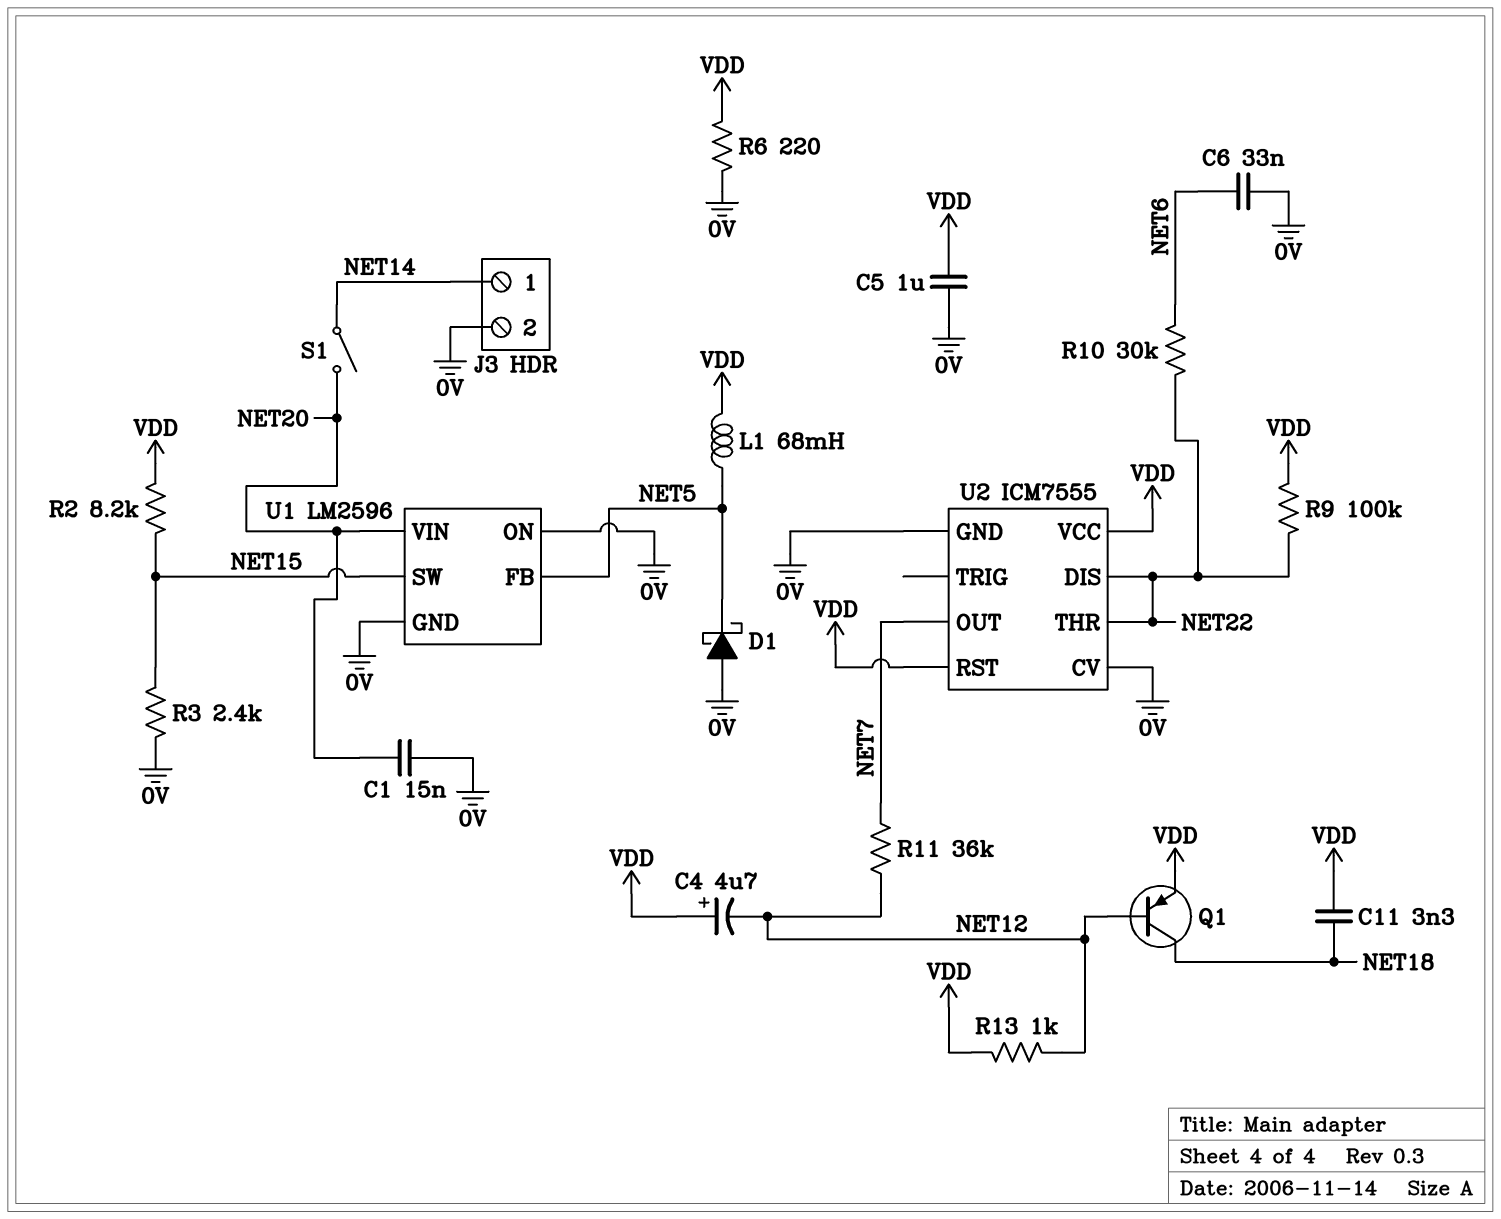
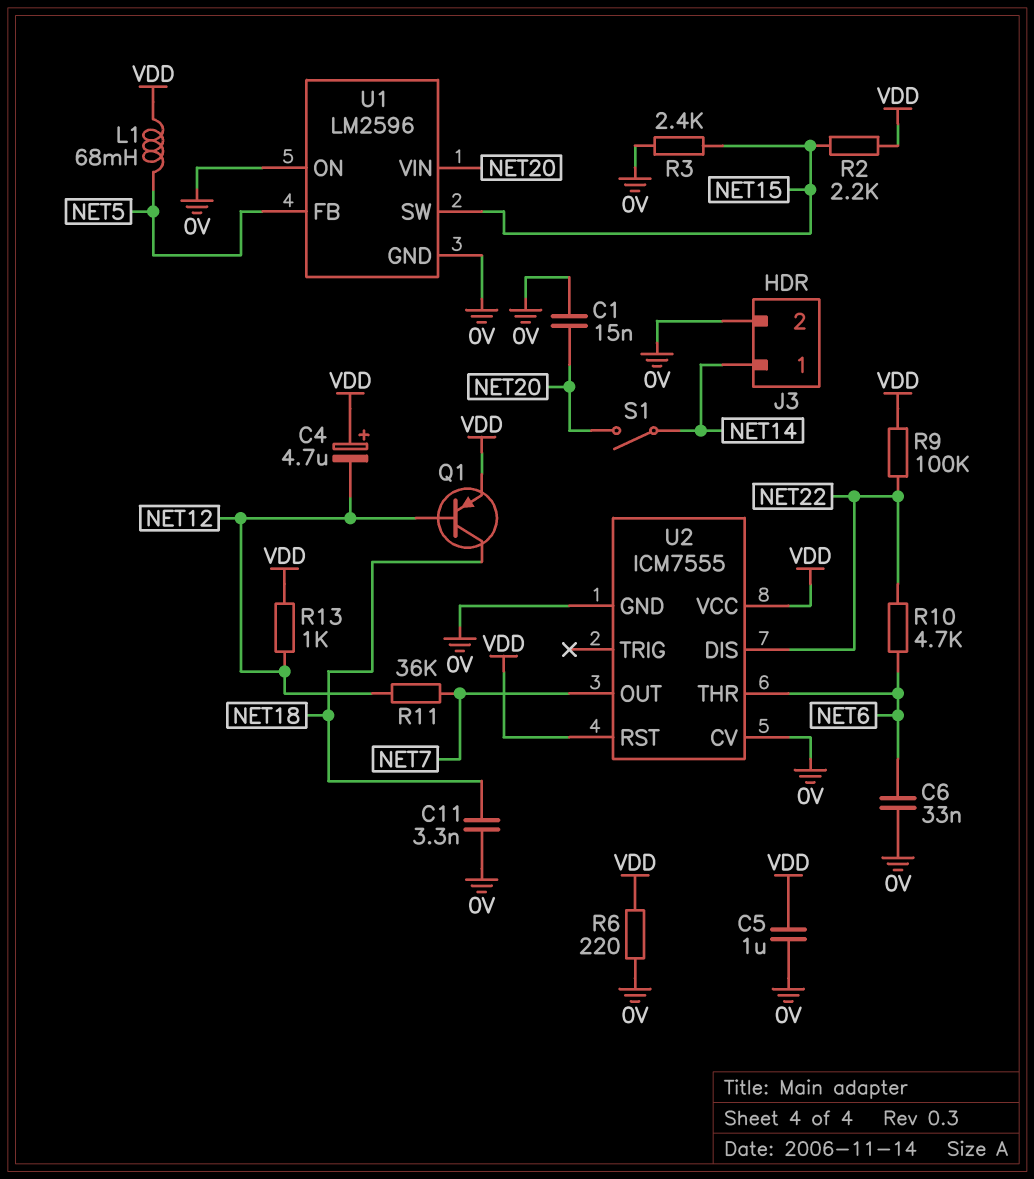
C11: 3.3nF (NET18, VDD) -> 3.3nF (0V, NET18)
D1: schottky (A 0V, K NET5) -> none
R2: 8.2k (NET15, VDD) -> 2.2k (NET15, VDD)
R10: 30k (NET6, NET22) -> 4.7k (NET6, NET22)
U2 pin THR: NET22 -> NET6

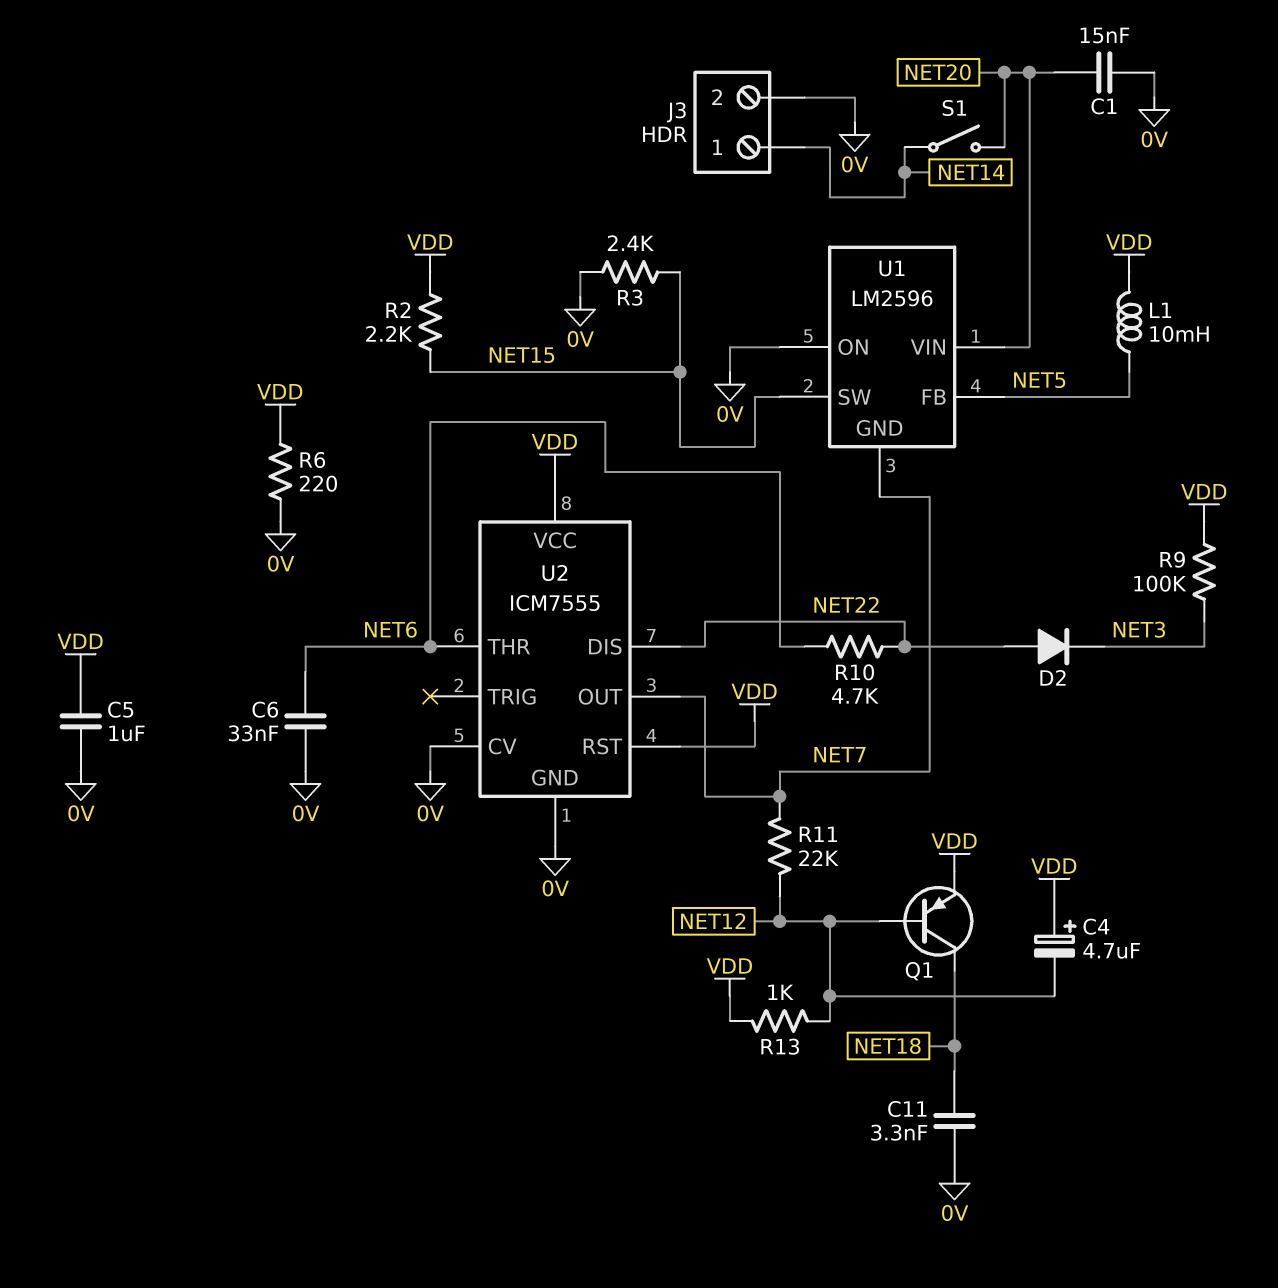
D2: none -> diode (A NET22, K NET3)
L1: 68mH (NET5, VDD) -> 10mH (NET5, VDD)
R9: 100k (NET22, VDD) -> 100k (NET3, VDD)
R11: 36k (NET7, NET12) -> 22k (NET7, NET12)
U1 pin GND: 0V -> NET7

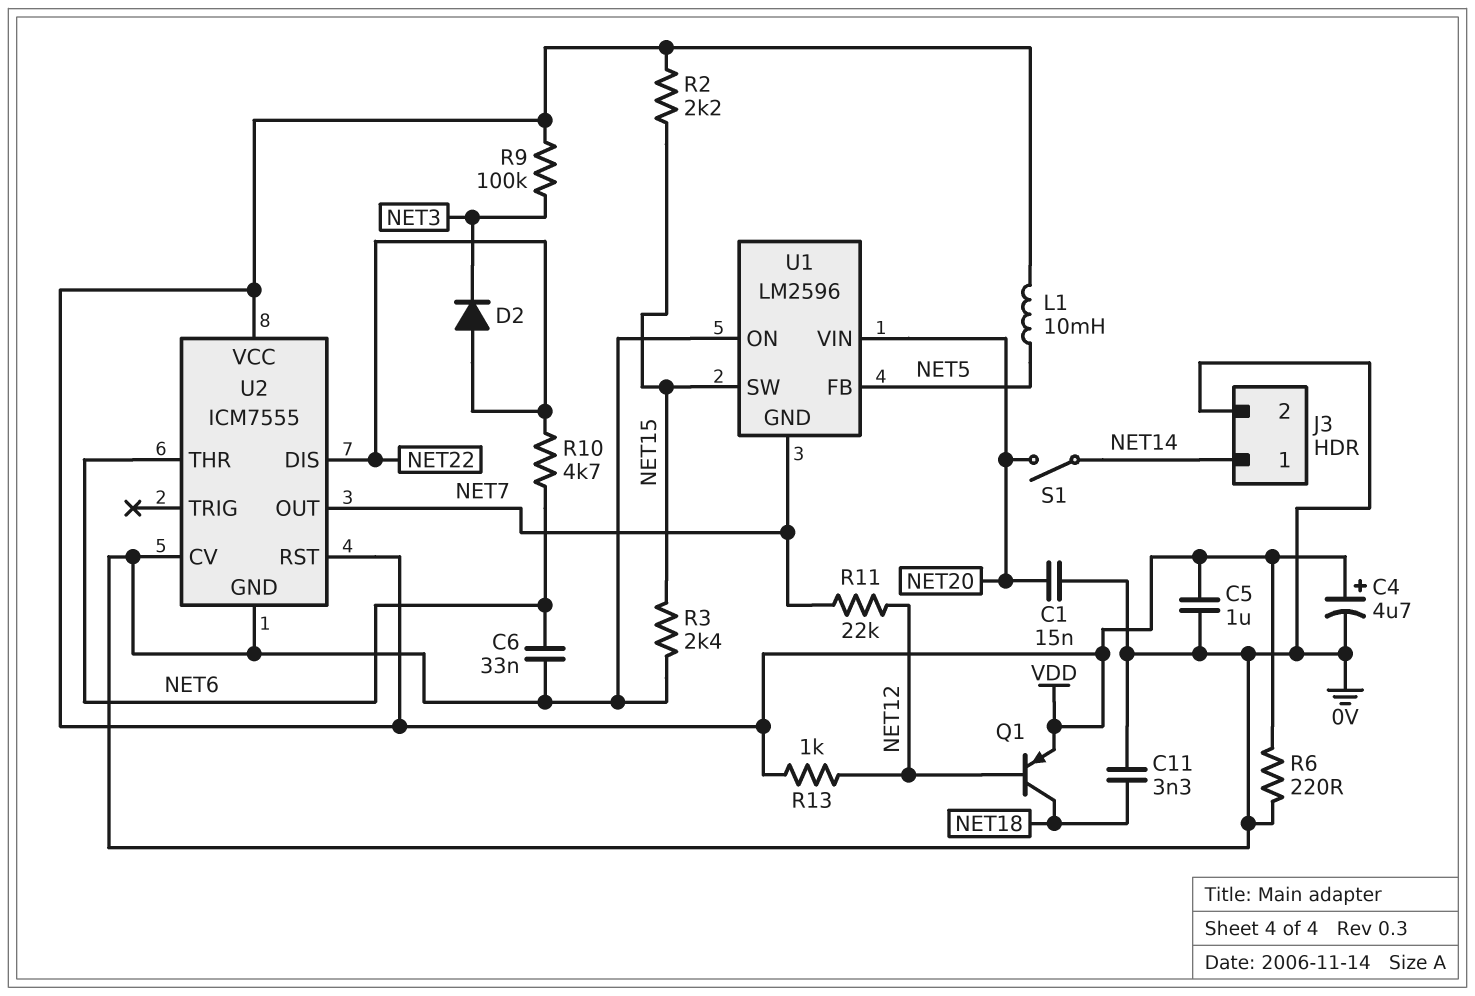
C4: 4.7uF (plus VDD, minus NET12) -> 4.7uF (plus VDD, minus 0V)

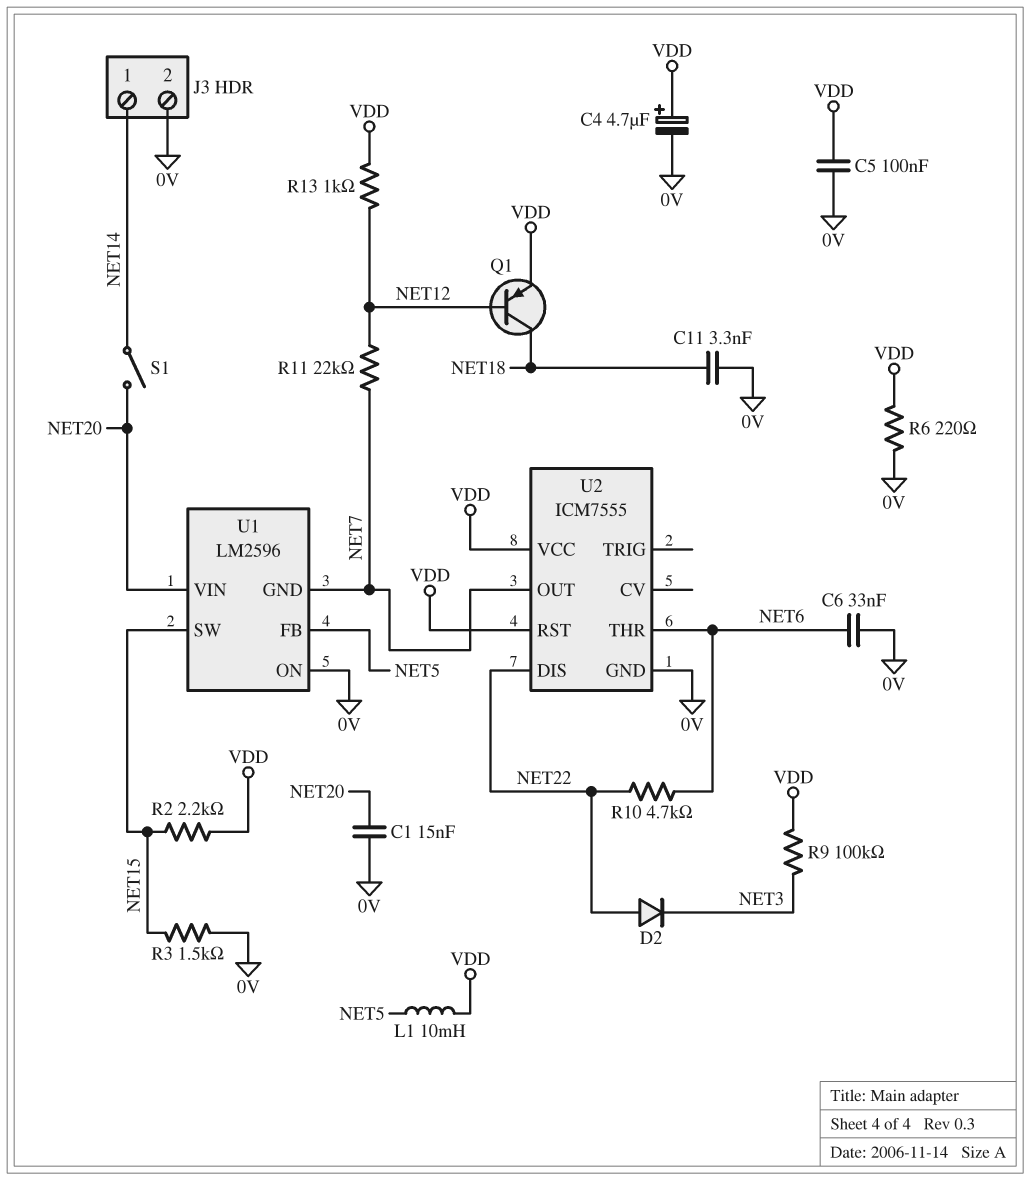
C5: 1uF (0V, VDD) -> 100nF (0V, VDD)
R3: 2.4k (0V, NET15) -> 1.5k (0V, NET15)
U2 pin CV: 0V -> none

